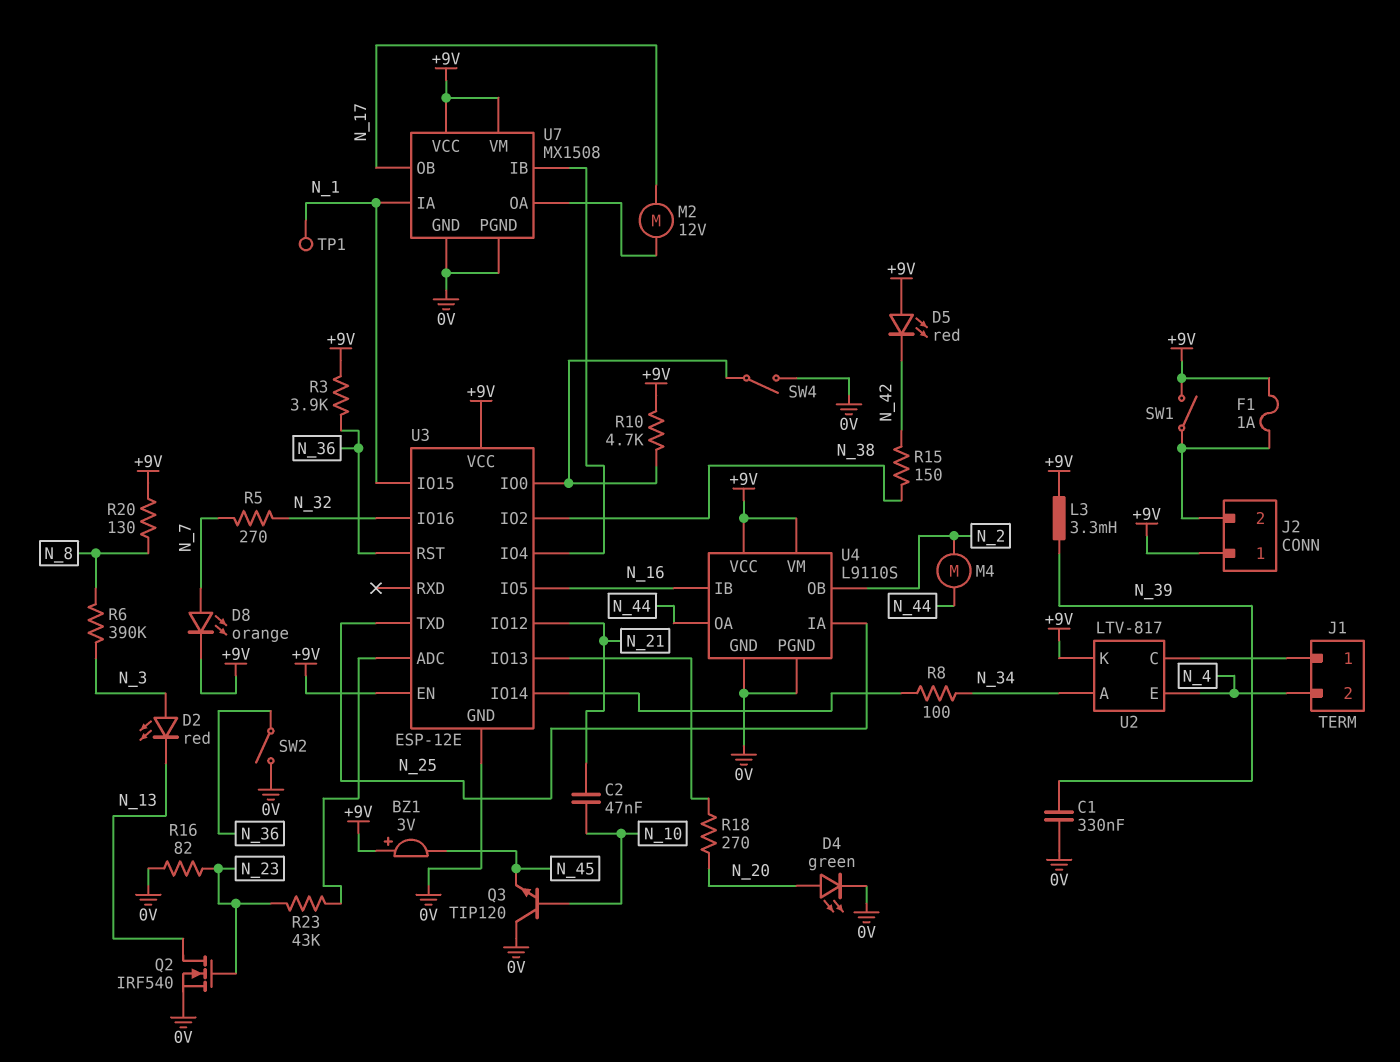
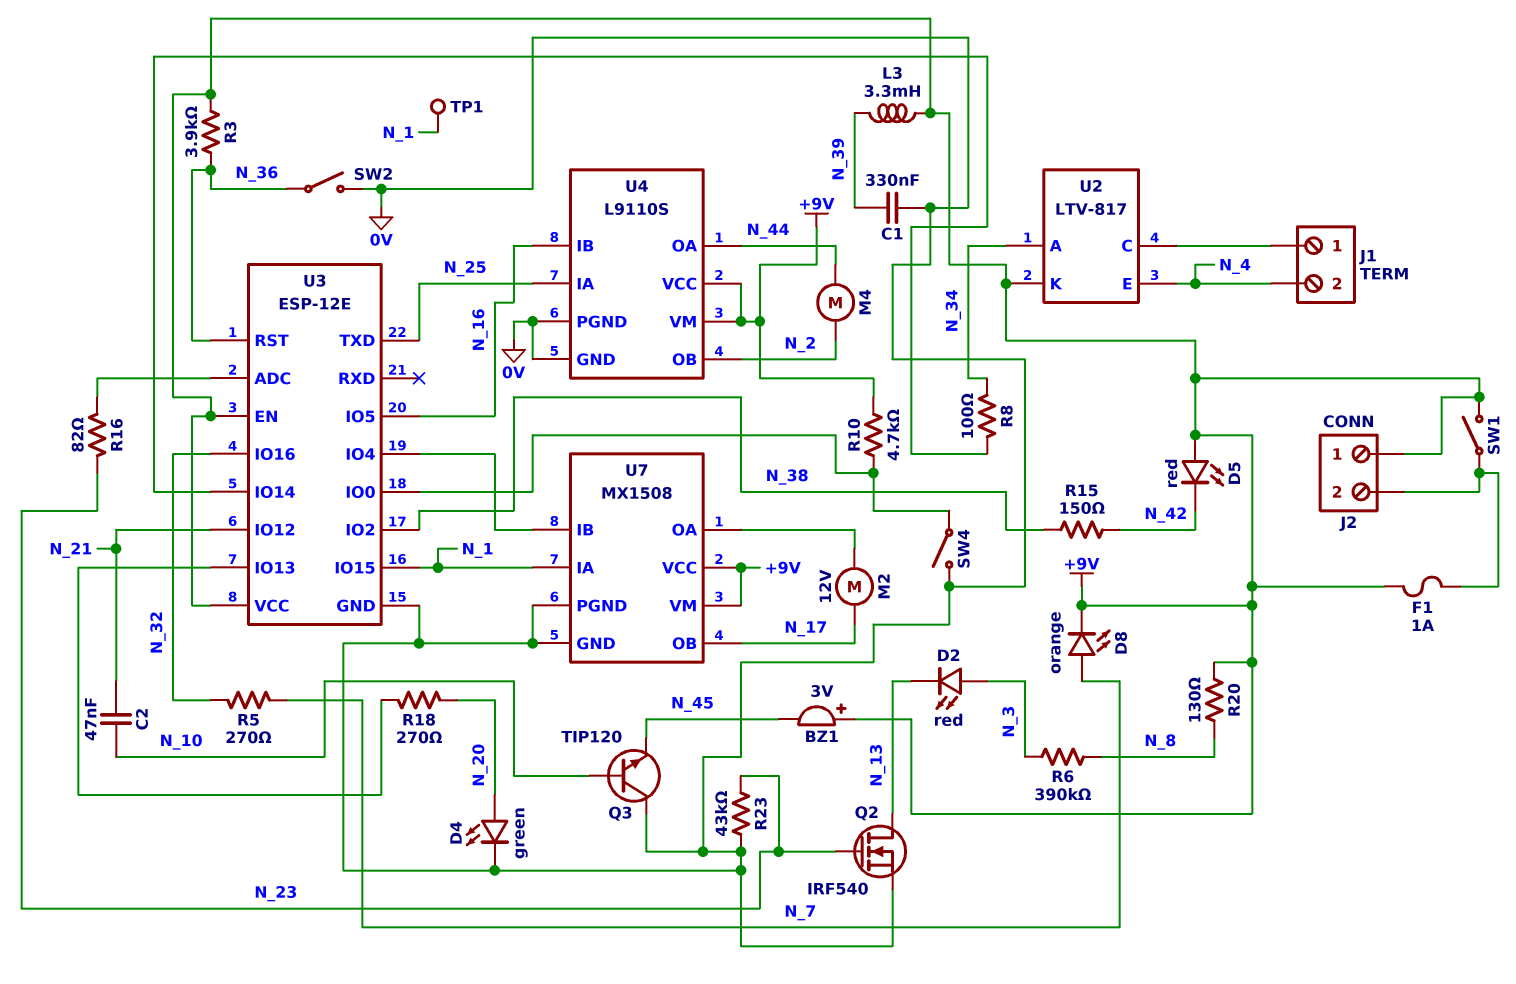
R16: 82 (0V, N_23) -> 82 (N_23, U3/ADC)
R23: 43k (N_23, U3/ADC) -> 43k (0V, N_23)

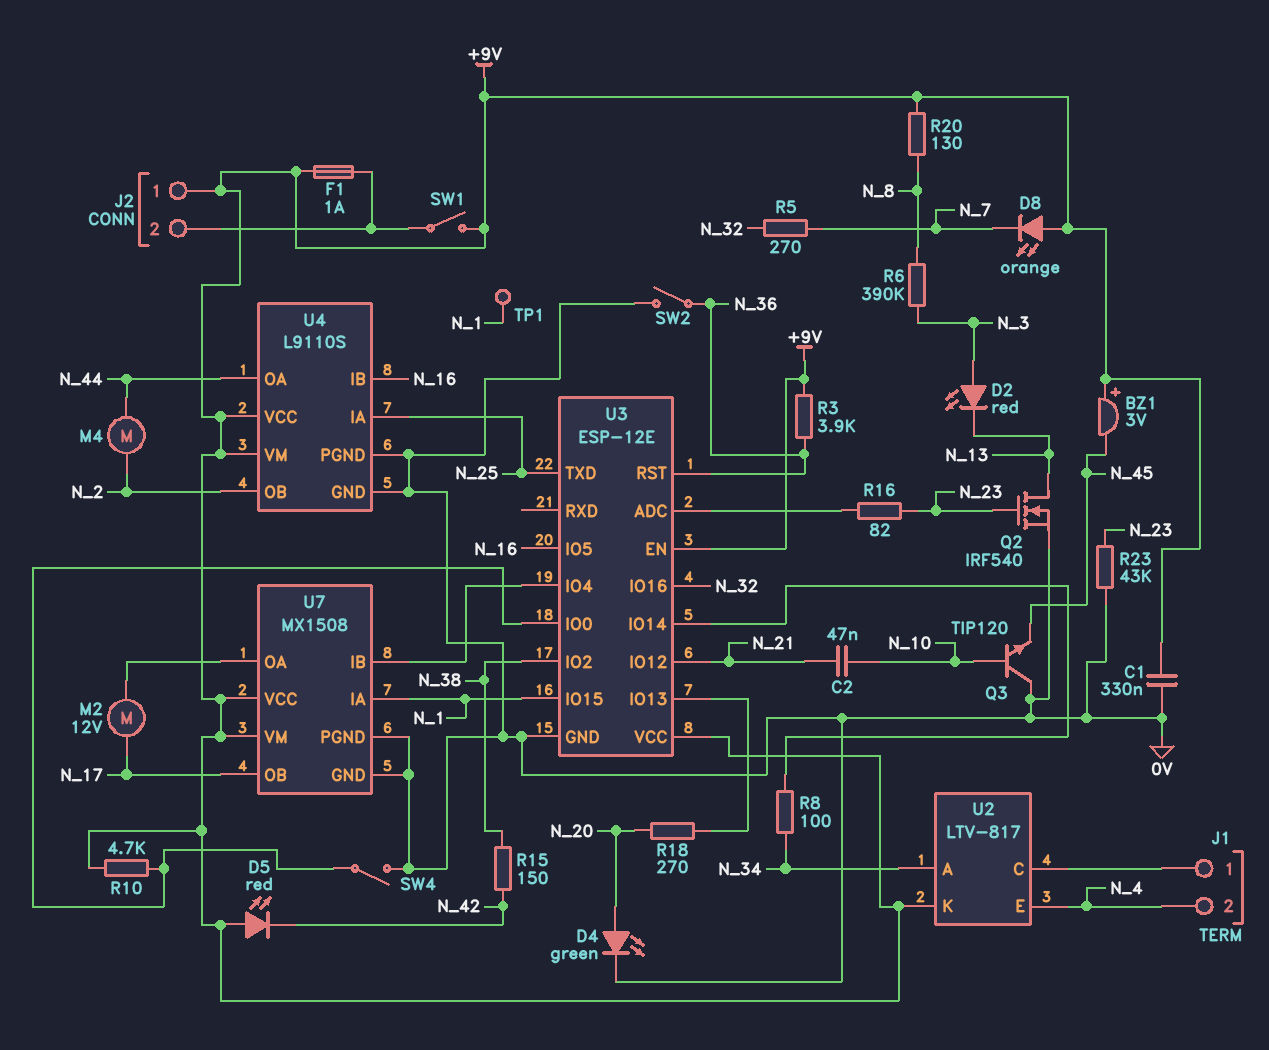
C1: 330nF (0V, N_39) -> 330nF (+9V, 0V)
D8: LED orange (A N_7, K +9V) -> LED orange (A +9V, K N_7)
L3: 3.3mH (+9V, N_39) -> none

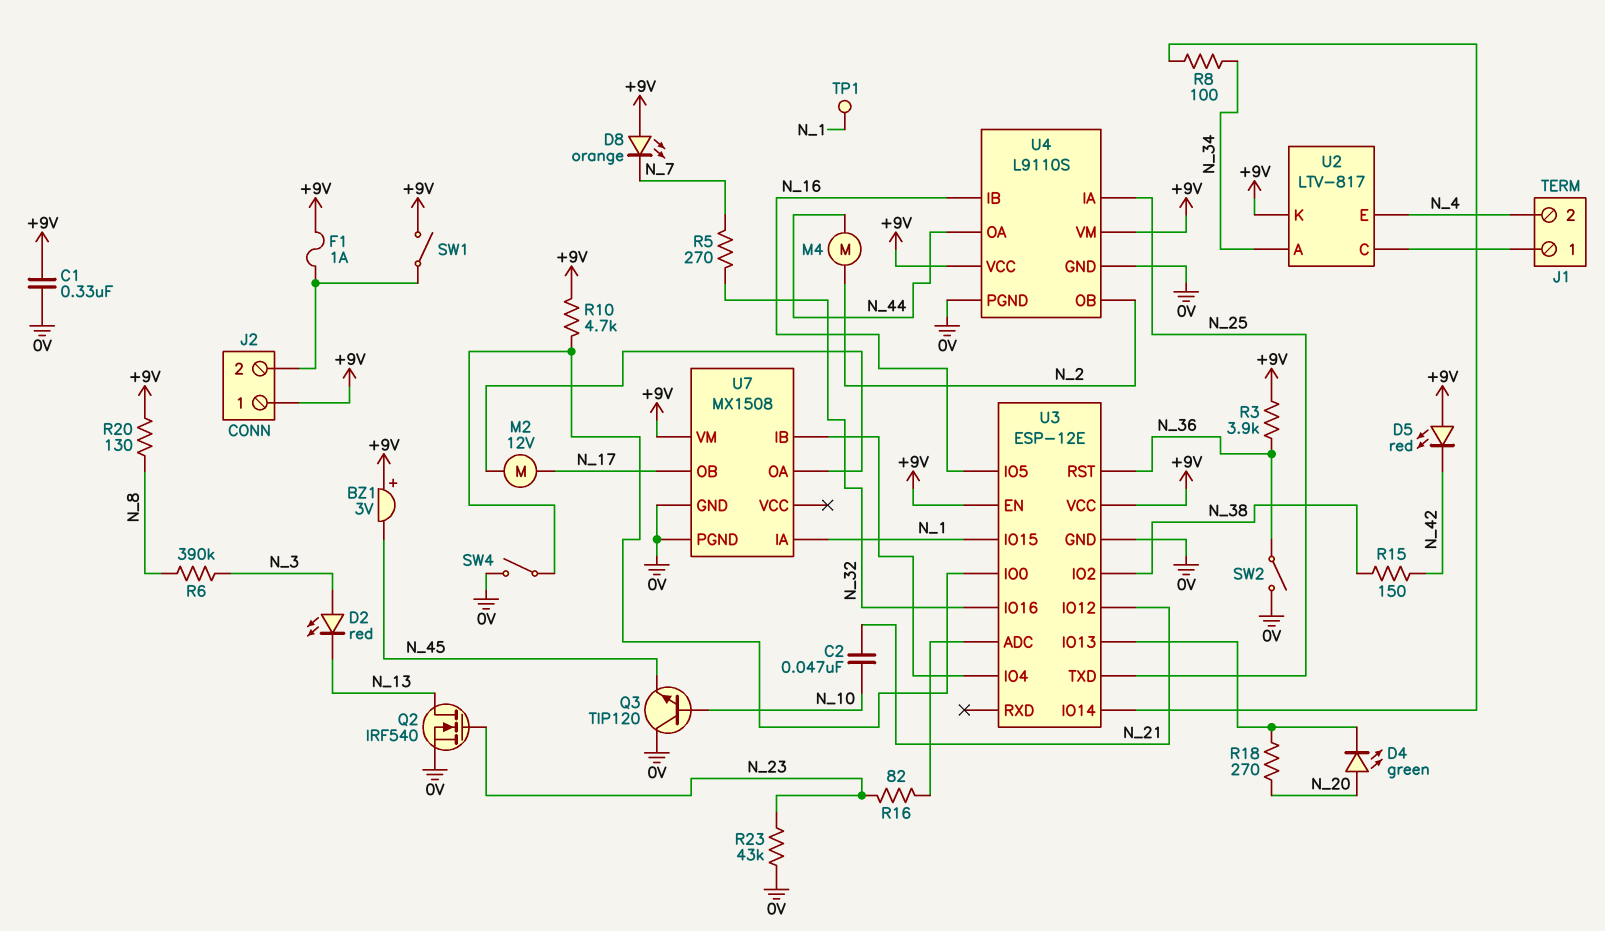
D4: LED green (A N_20, K 0V) -> LED green (A N_20, K U3/IO13)
U7 pin VCC: +9V -> none

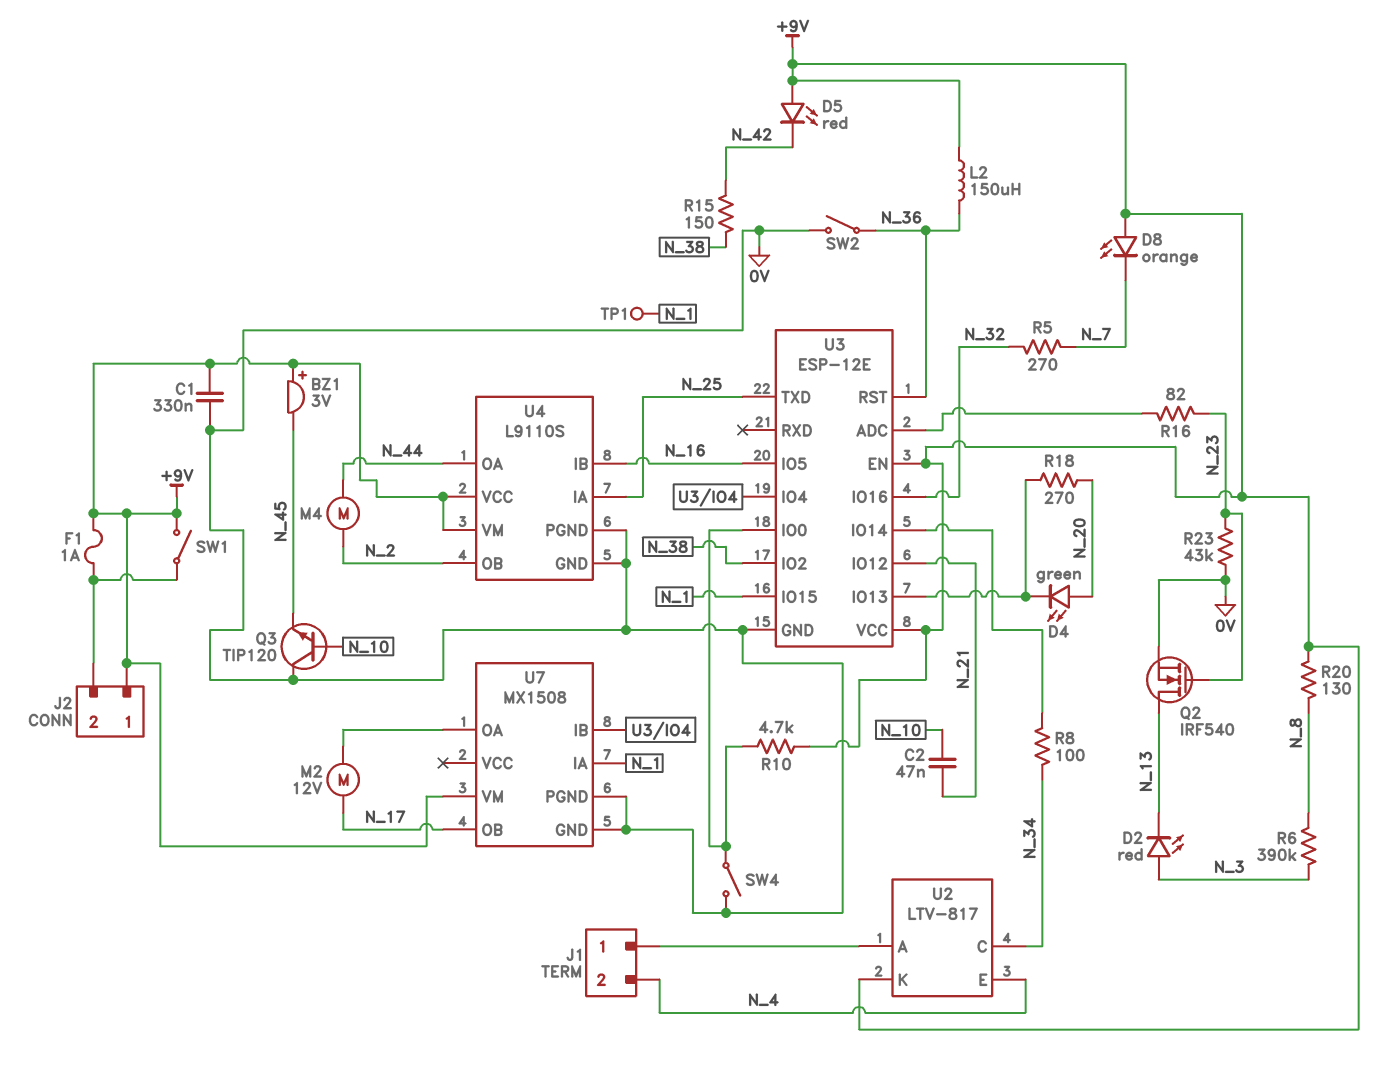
L2: none -> 150uH (+9V, N_36)
R3: 3.9k (+9V, N_36) -> none
U2 pin A: N_34 -> J1/1
U2 pin C: J1/1 -> N_34

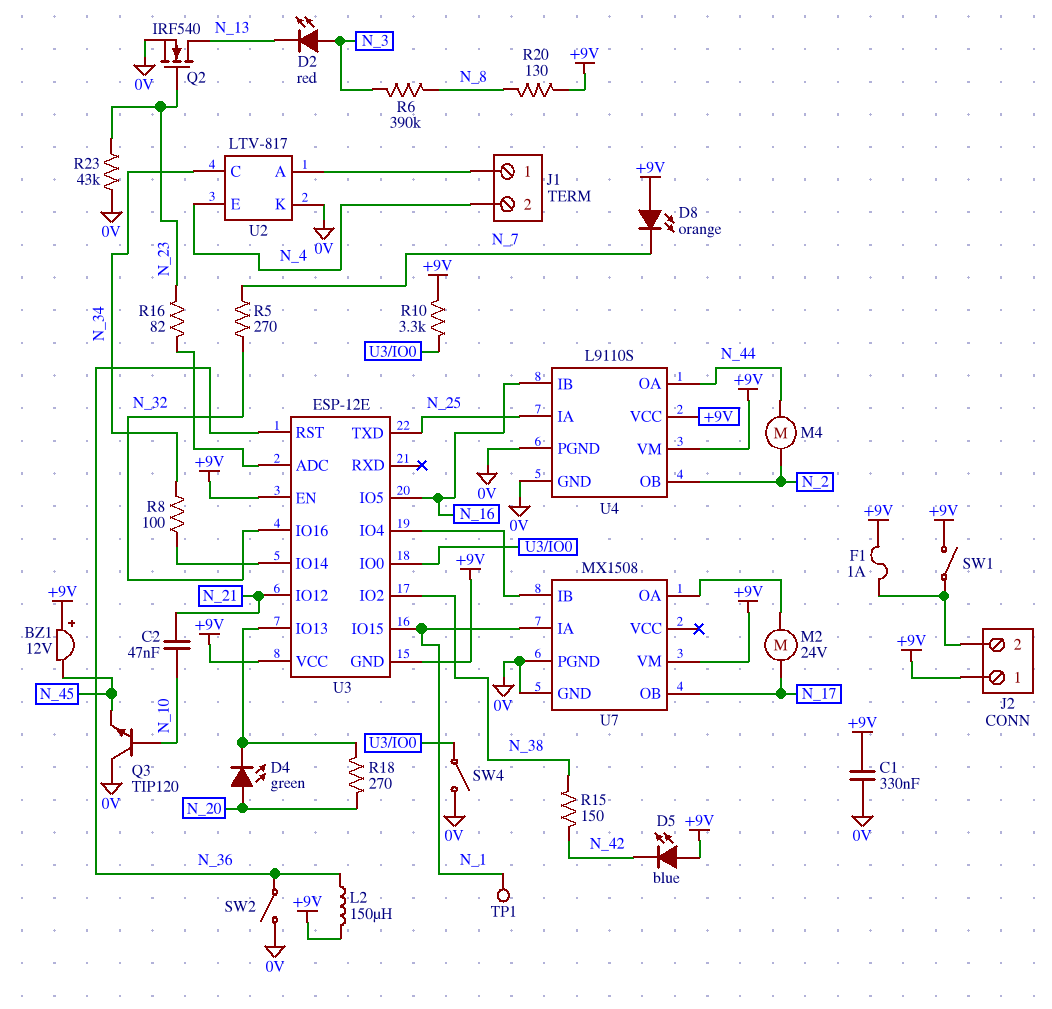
BZ1: buzzer 3V (plus +9V, minus N_45) -> buzzer 12V (plus +9V, minus N_45)
D5: LED red (A +9V, K N_42) -> LED blue (A +9V, K N_42)
M2: motor 12V (N_17, U7/OA) -> motor 24V (N_17, U7/OA)
R10: 4.7k (+9V, U3/IO0) -> 3.3k (+9V, U3/IO0)
U2 pin K: +9V -> 0V
U3 pin GND: 0V -> +9V

